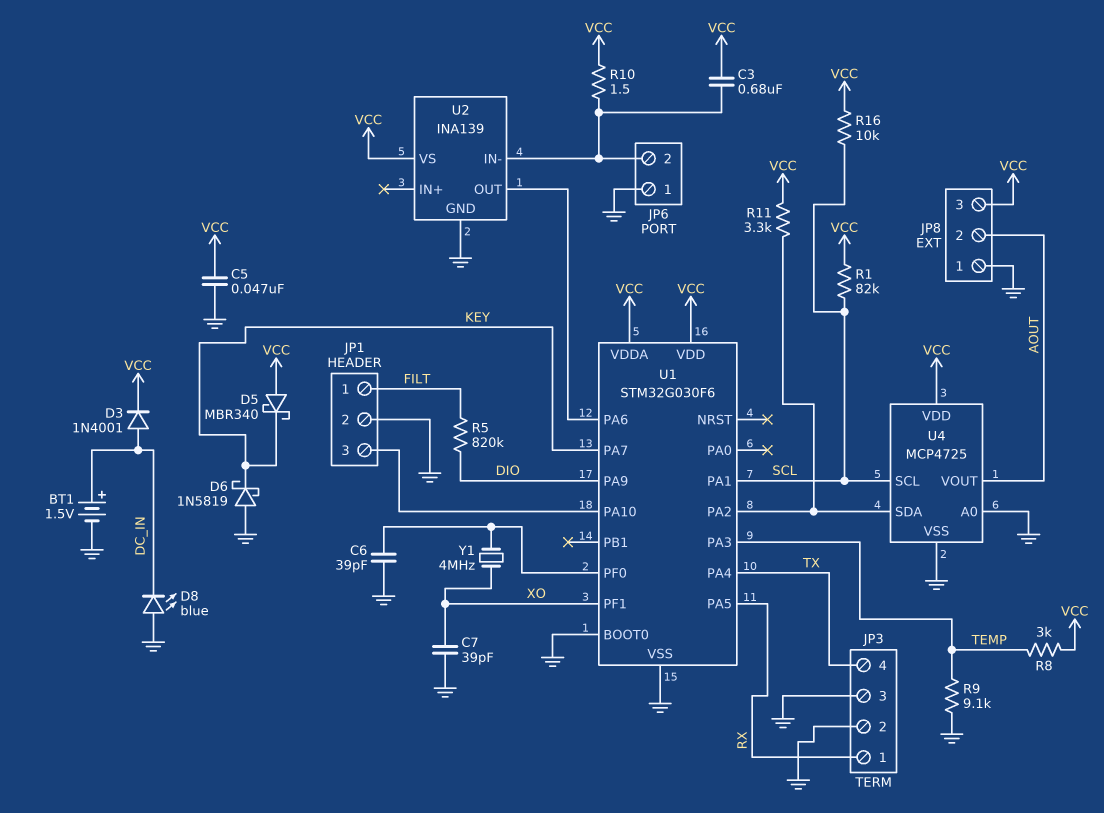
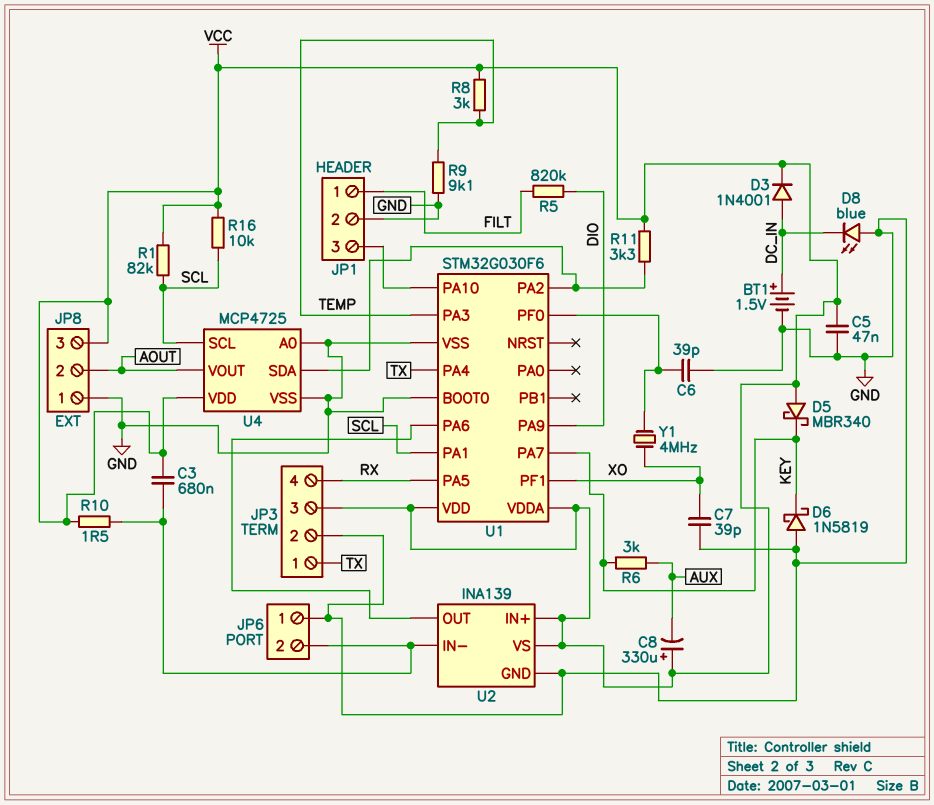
C8: none -> 330uF (plus VCC, minus AUX)
JP3 pin 1: RX -> TX
JP3 pin 3: GND -> VCC
JP3 pin 4: TX -> RX
R6: none -> 3k (AUX, KEY)
U2 pin IN+: none -> VCC

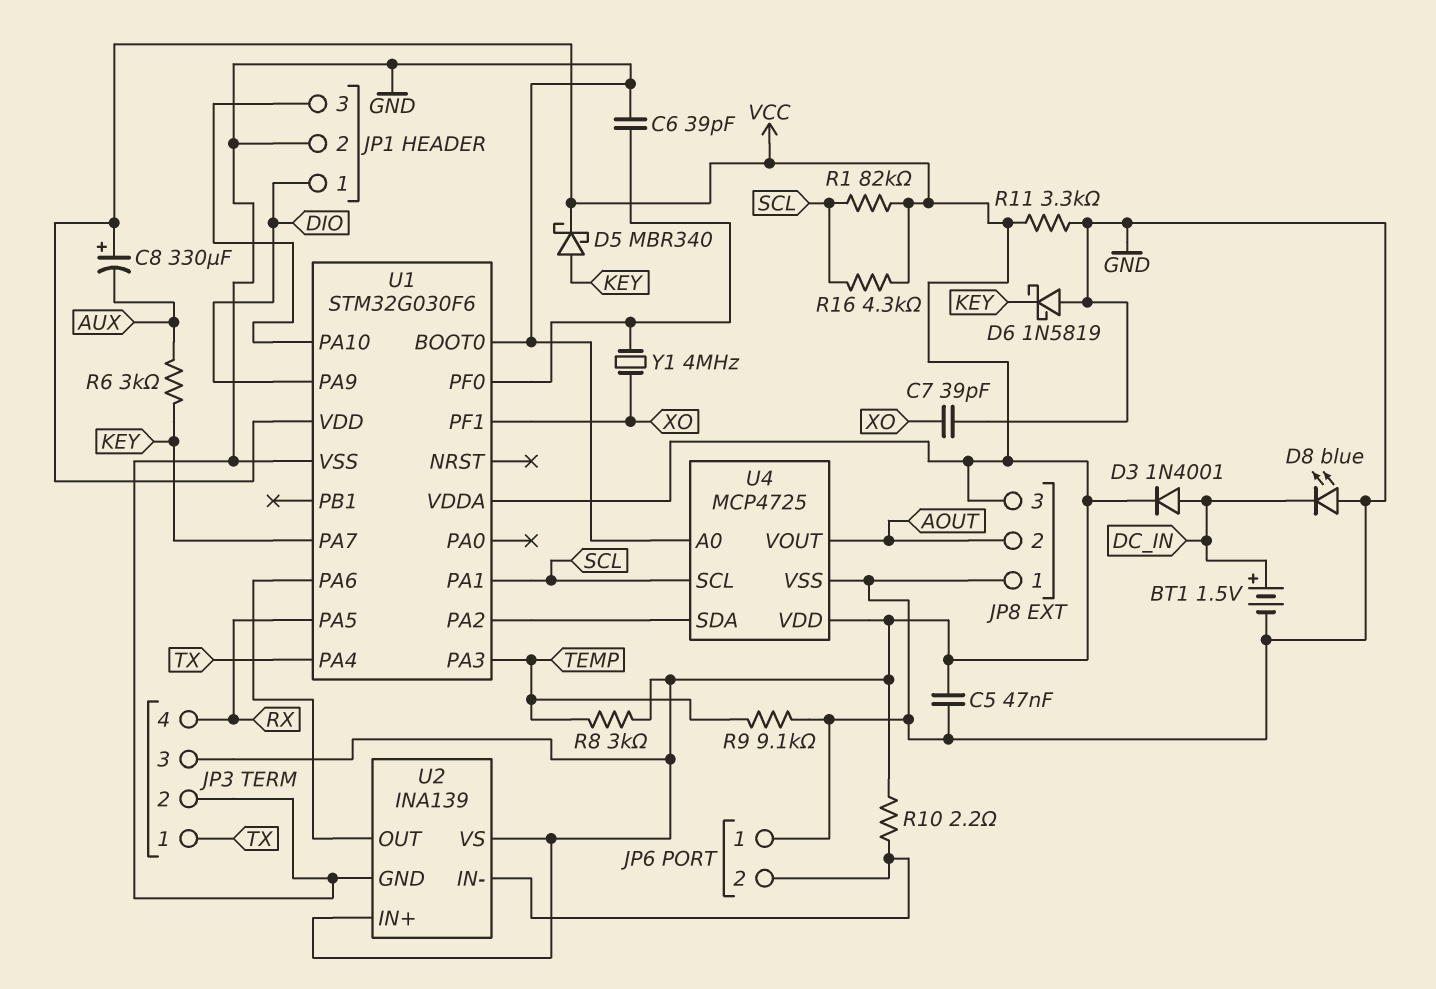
C3: 680nF (JP6/2, VCC) -> none
D5: schottky MBR340 (A VCC, K KEY) -> schottky MBR340 (A KEY, K VCC)
JP1 pin 1: FILT -> DIO
R5: 820k (DIO, FILT) -> none
R10: 1.5 (JP6/2, VCC) -> 2.2 (JP6/2, VCC)
R11: 3.3k (U1/PA2, VCC) -> 3.3k (GND, VCC)
R16: 10k (SCL, VCC) -> 4.3k (SCL, VCC)

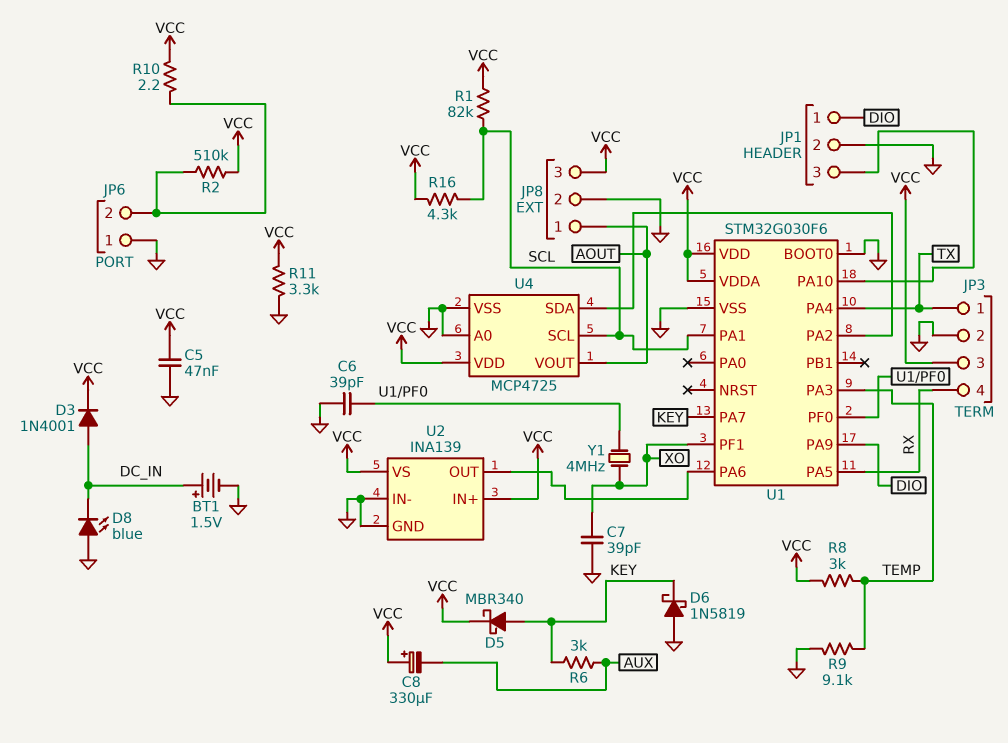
JP8 pin 1: GND -> AOUT
JP8 pin 2: AOUT -> GND
R2: none -> 510k (JP6/2, VCC)
U2 pin IN-: JP6/2 -> GND

